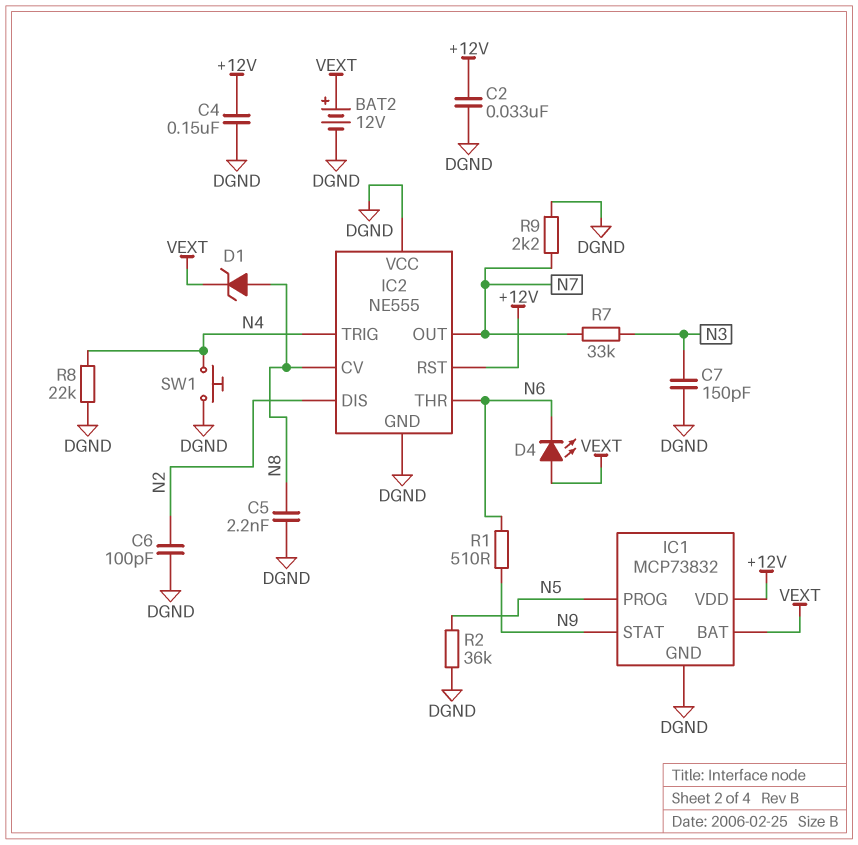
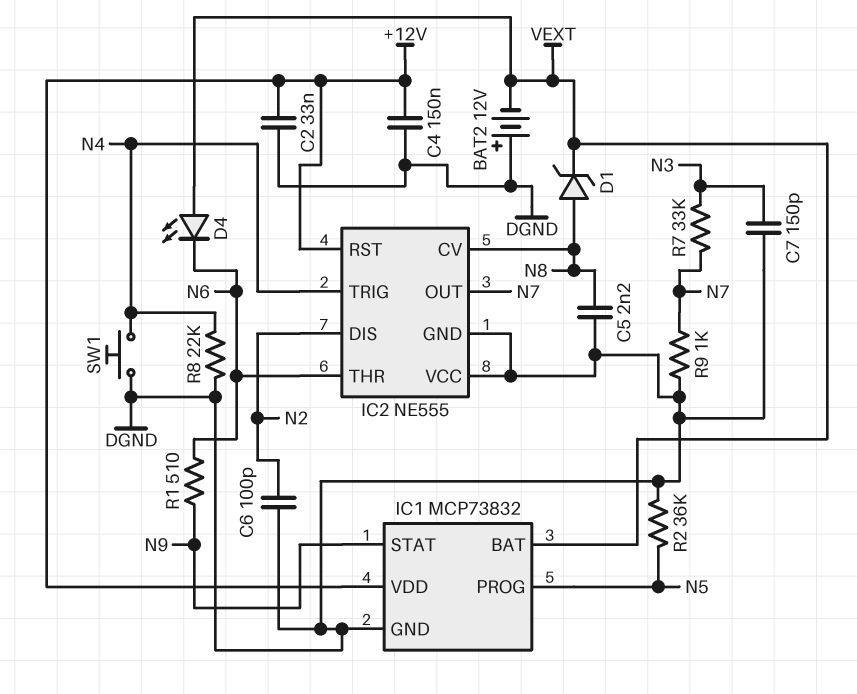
BAT2: 12V (plus VEXT, minus DGND) -> 12V (plus DGND, minus VEXT)
R9: 2.2k (DGND, N7) -> 1k (DGND, N7)

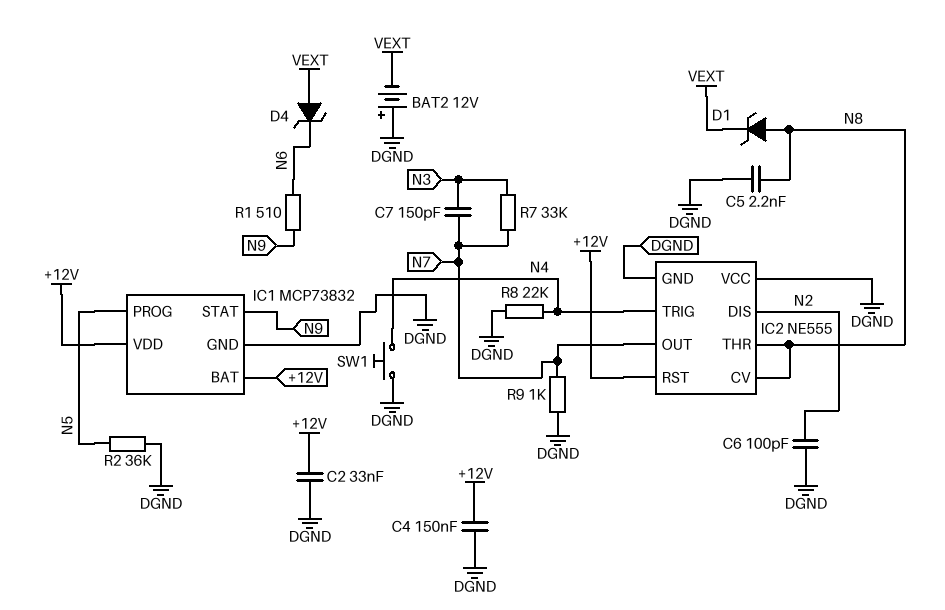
C7: 150pF (DGND, N3) -> 150pF (N3, N7)
D4: LED (A VEXT, K N6) -> zener (A VEXT, K N6)
IC1 pin BAT: VEXT -> +12V
IC2 pin THR: N6 -> N8

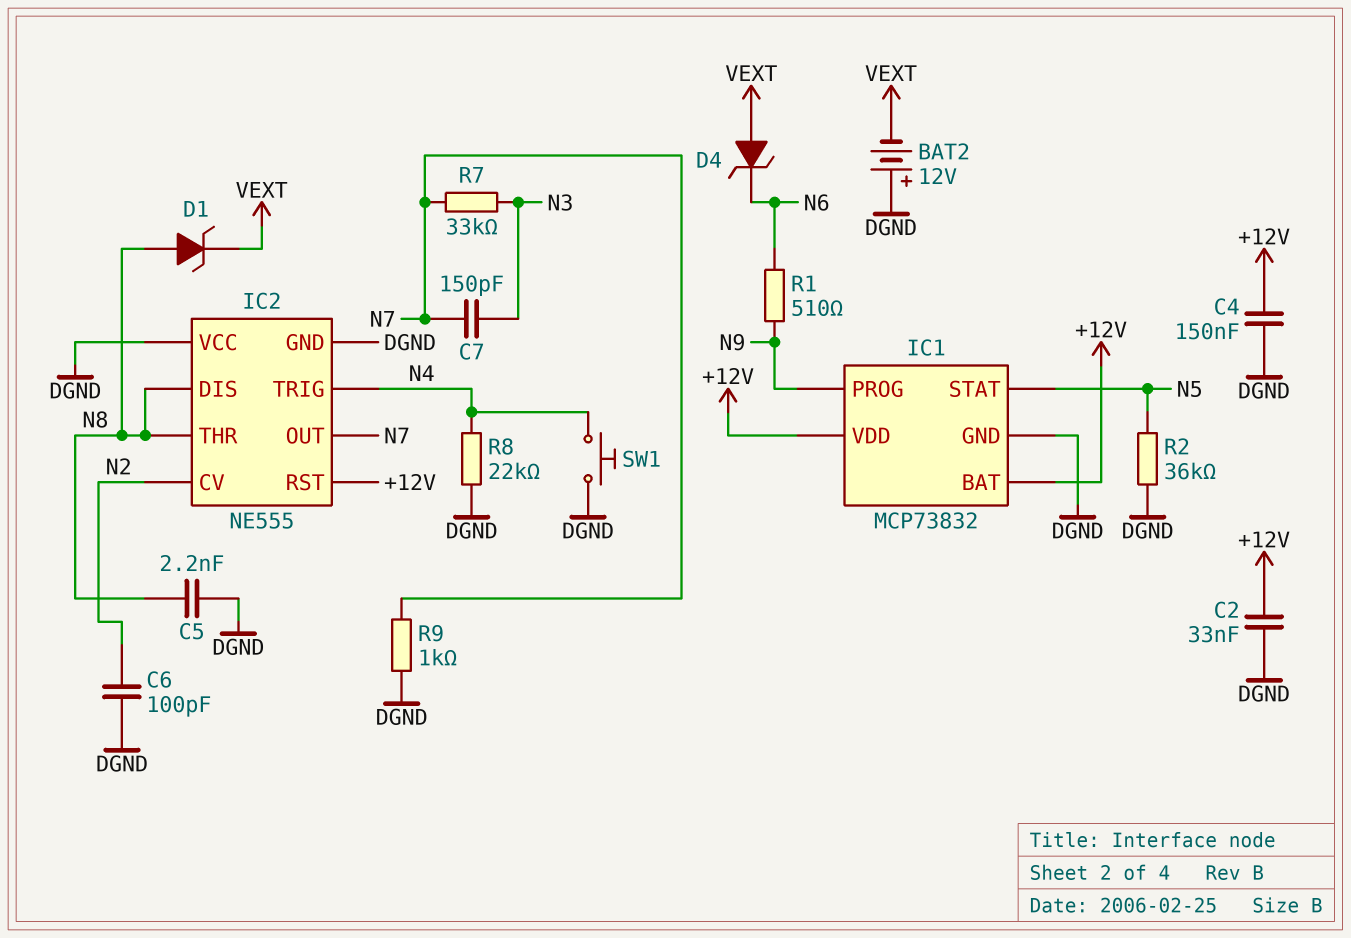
IC1 pin PROG: N5 -> N9
IC1 pin STAT: N9 -> N5
IC2 pin CV: N8 -> N2
IC2 pin DIS: N2 -> N8

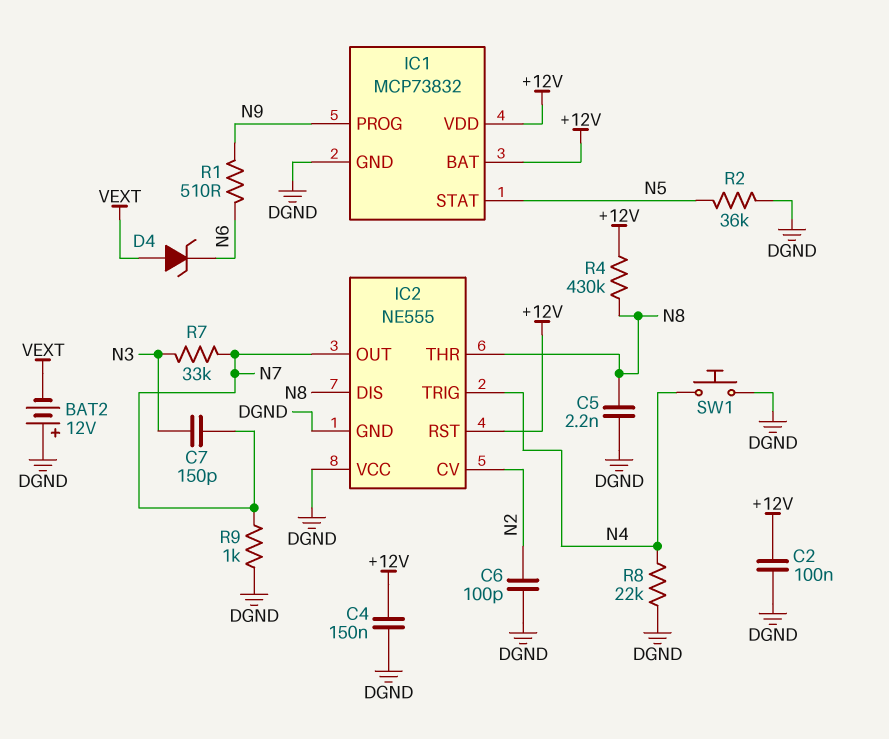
C2: 33nF (+12V, DGND) -> 100nF (+12V, DGND)
D1: zener (A N8, K VEXT) -> none
R4: none -> 430k (+12V, N8)

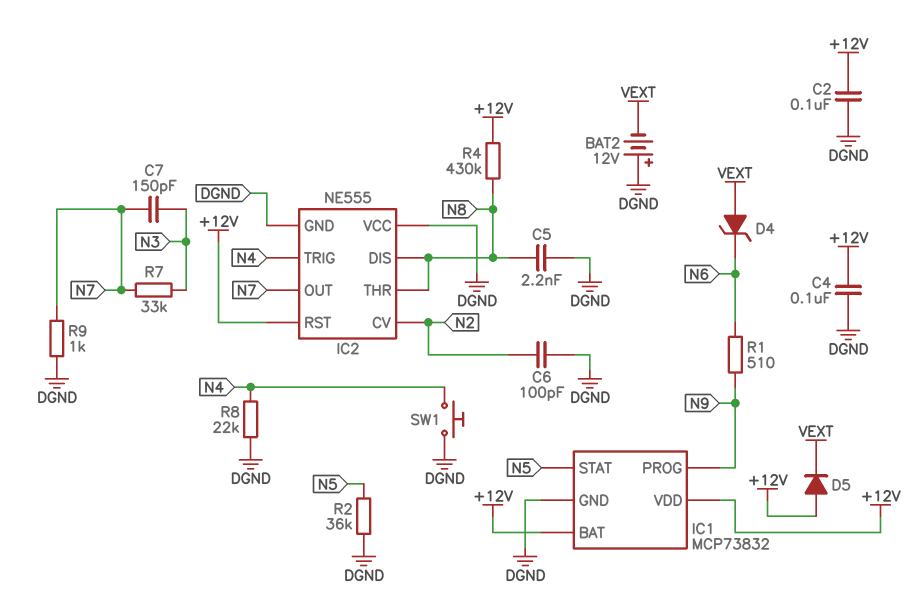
C4: 150nF (+12V, DGND) -> 100nF (+12V, DGND)
D5: none -> diode (A +12V, K VEXT)

